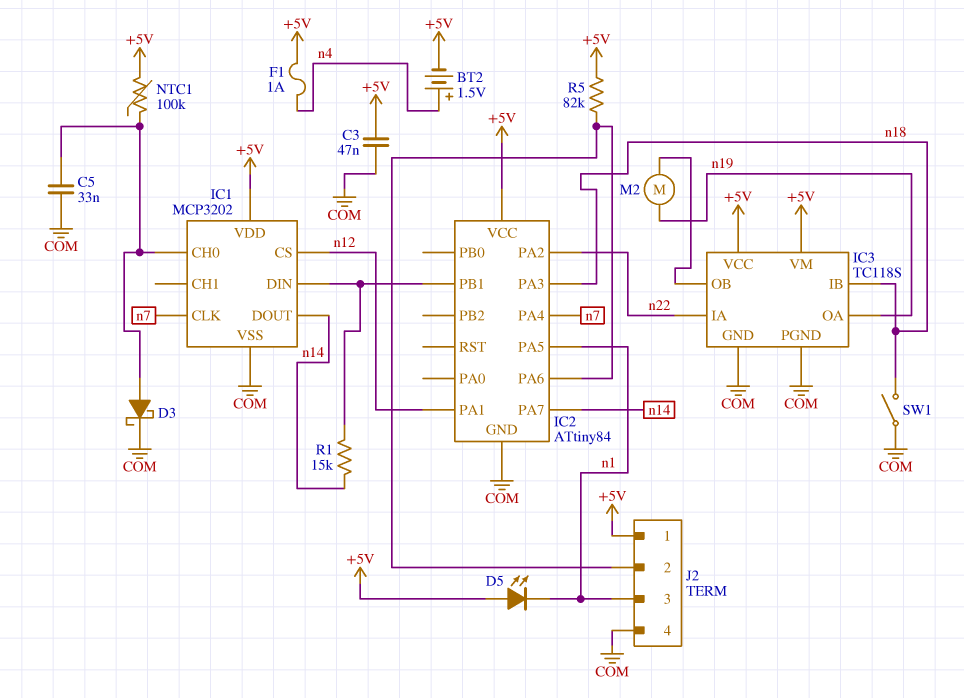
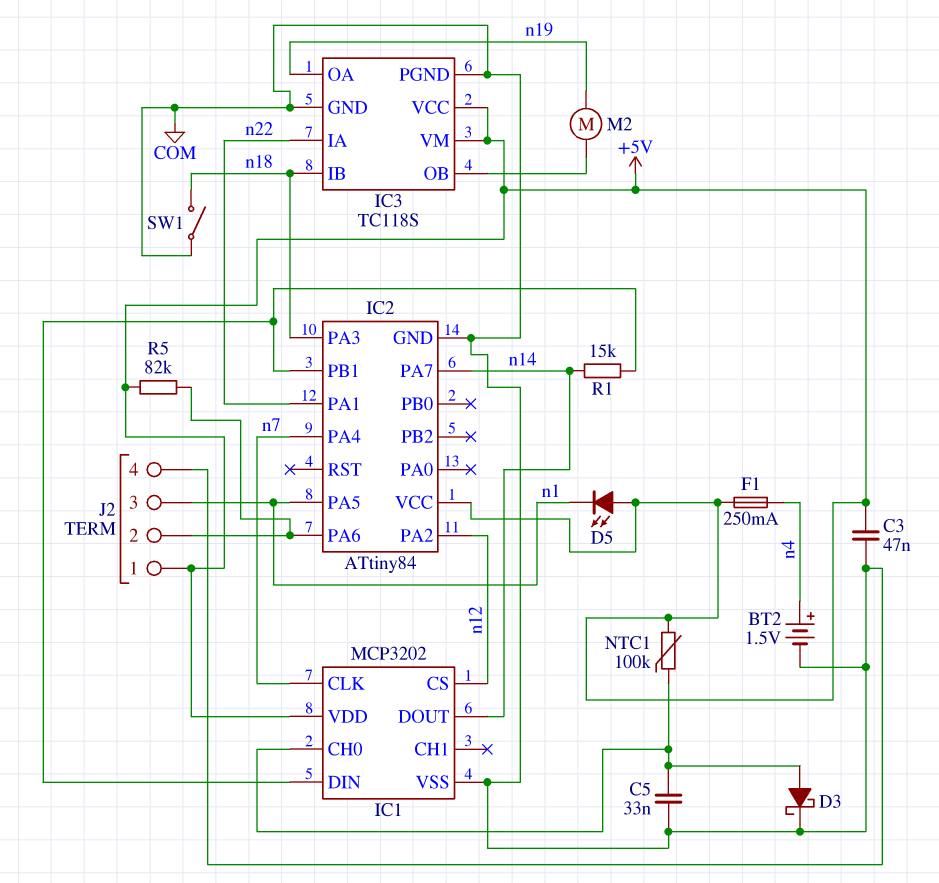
BT2: 1.5V (plus n4, minus +5V) -> 1.5V (plus n4, minus COM)
F1: 1A (+5V, n4) -> 250mA (+5V, n4)
IC2 pin PA1: n12 -> n22
IC2 pin PA2: n22 -> n12

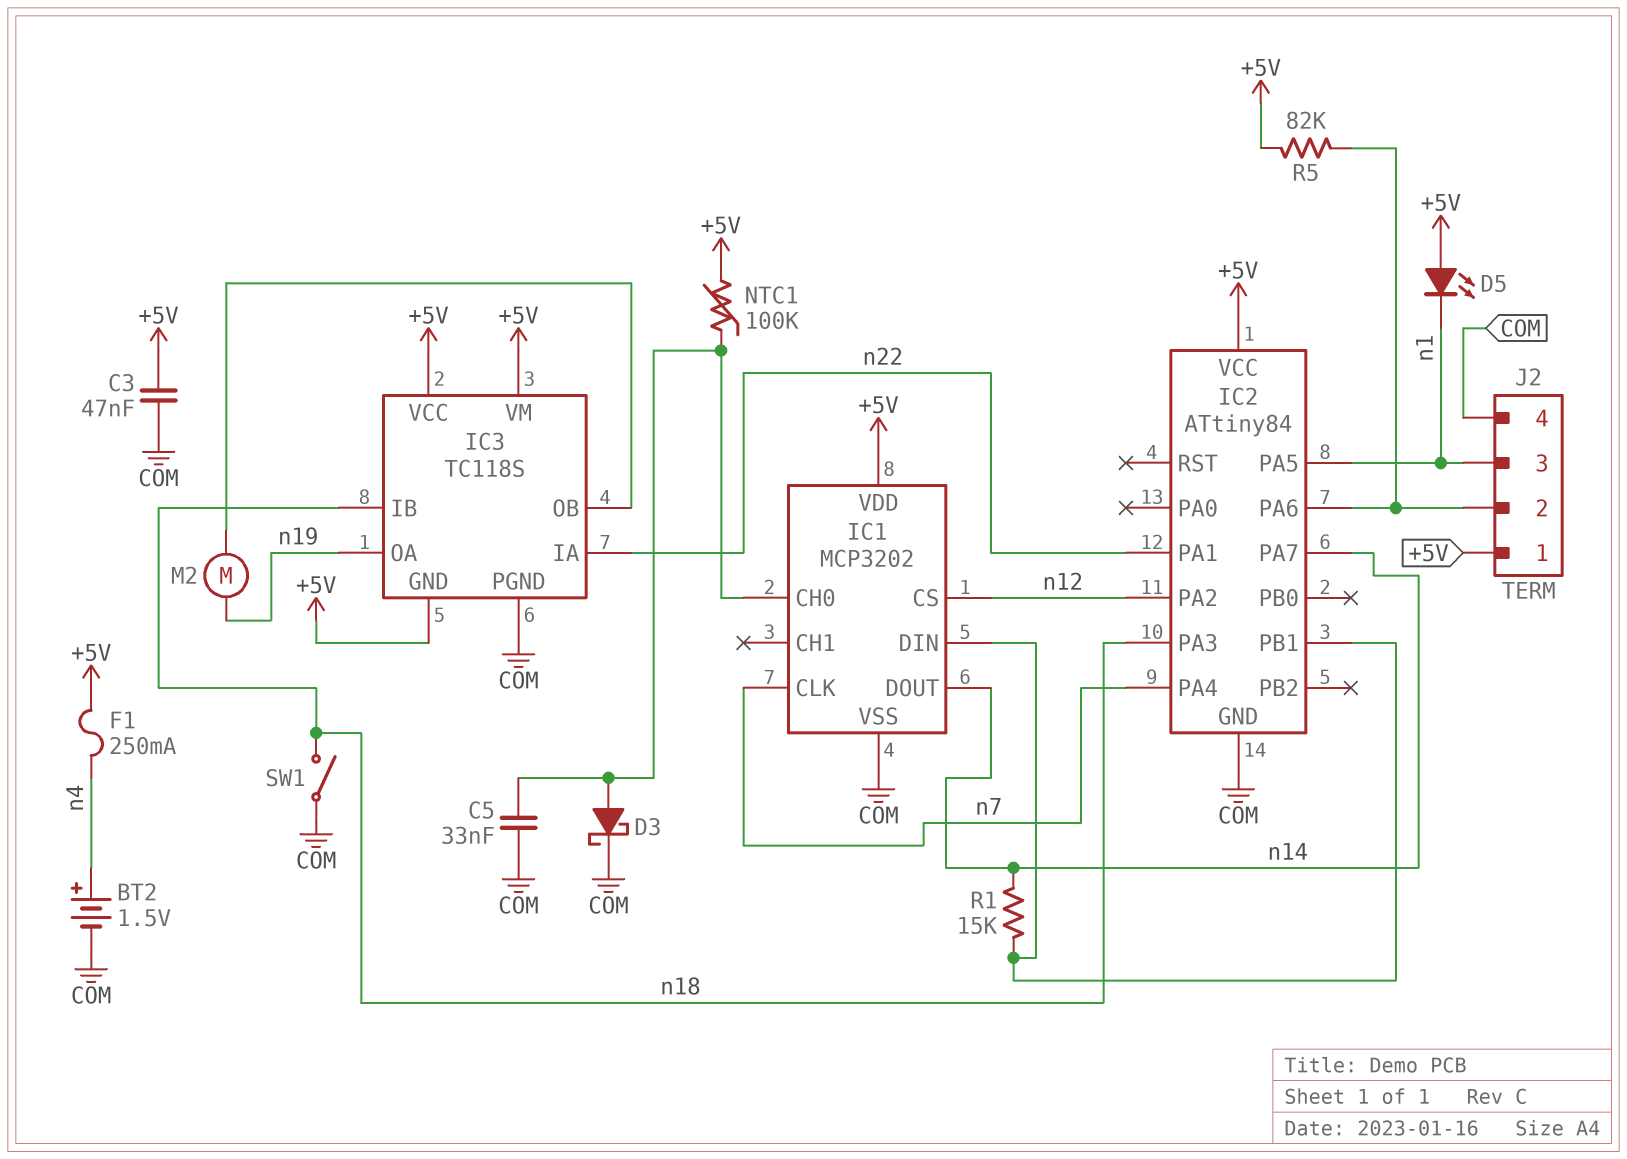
IC3 pin GND: COM -> +5V

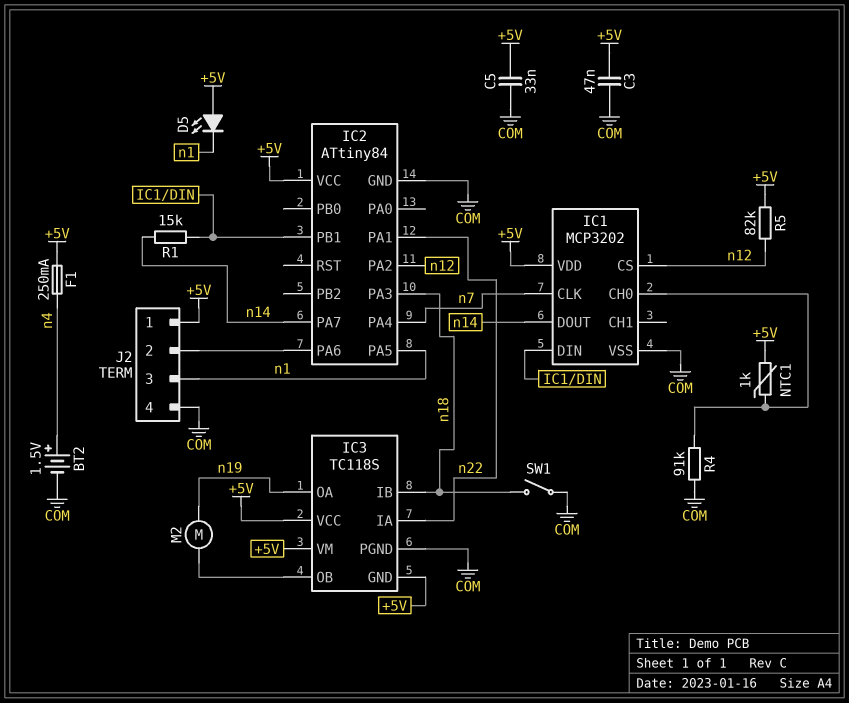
C5: 33nF (COM, IC1/CH0) -> 33nF (+5V, COM)
D3: schottky (A IC1/CH0, K COM) -> none
NTC1: 100k (+5V, IC1/CH0) -> 1k (+5V, IC1/CH0)
R4: none -> 91k (COM, IC1/CH0)
R5: 82k (+5V, IC2/PA6) -> 82k (+5V, n12)

